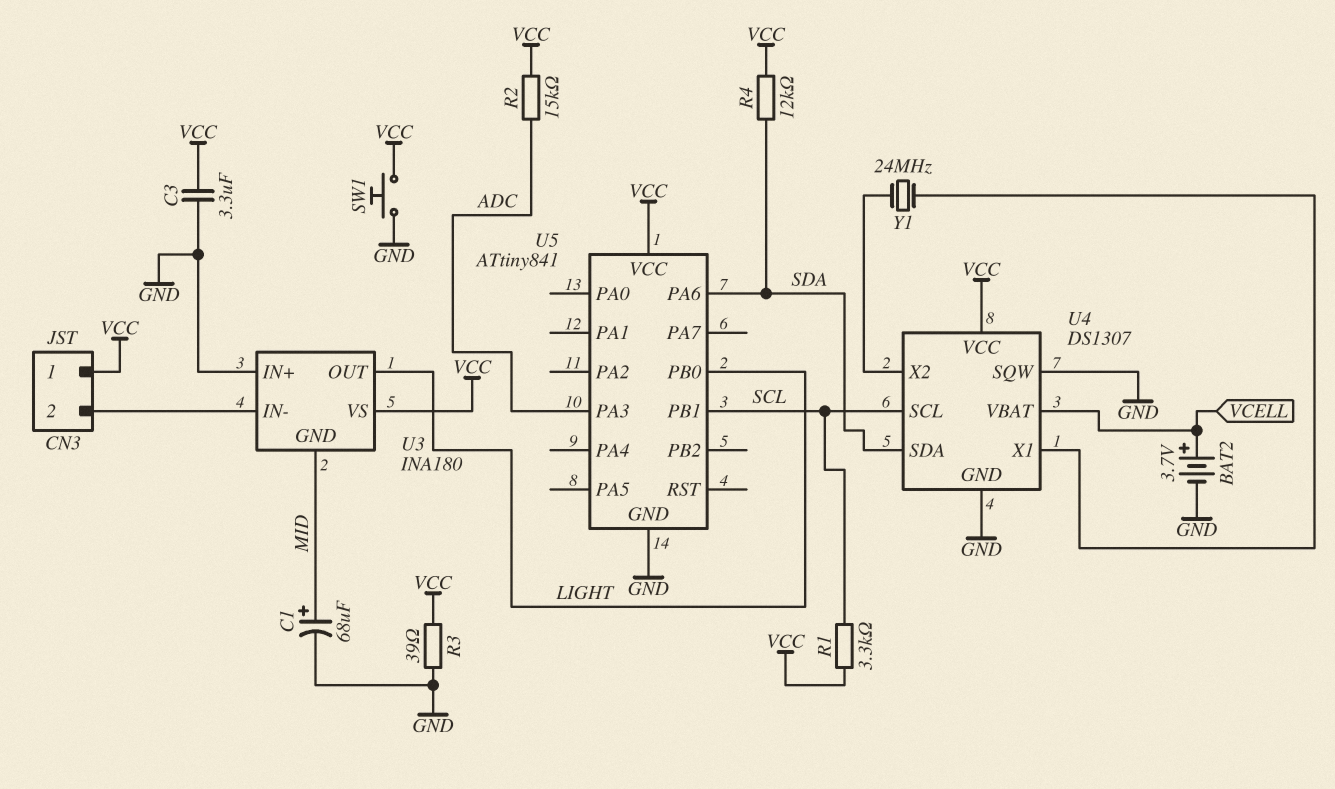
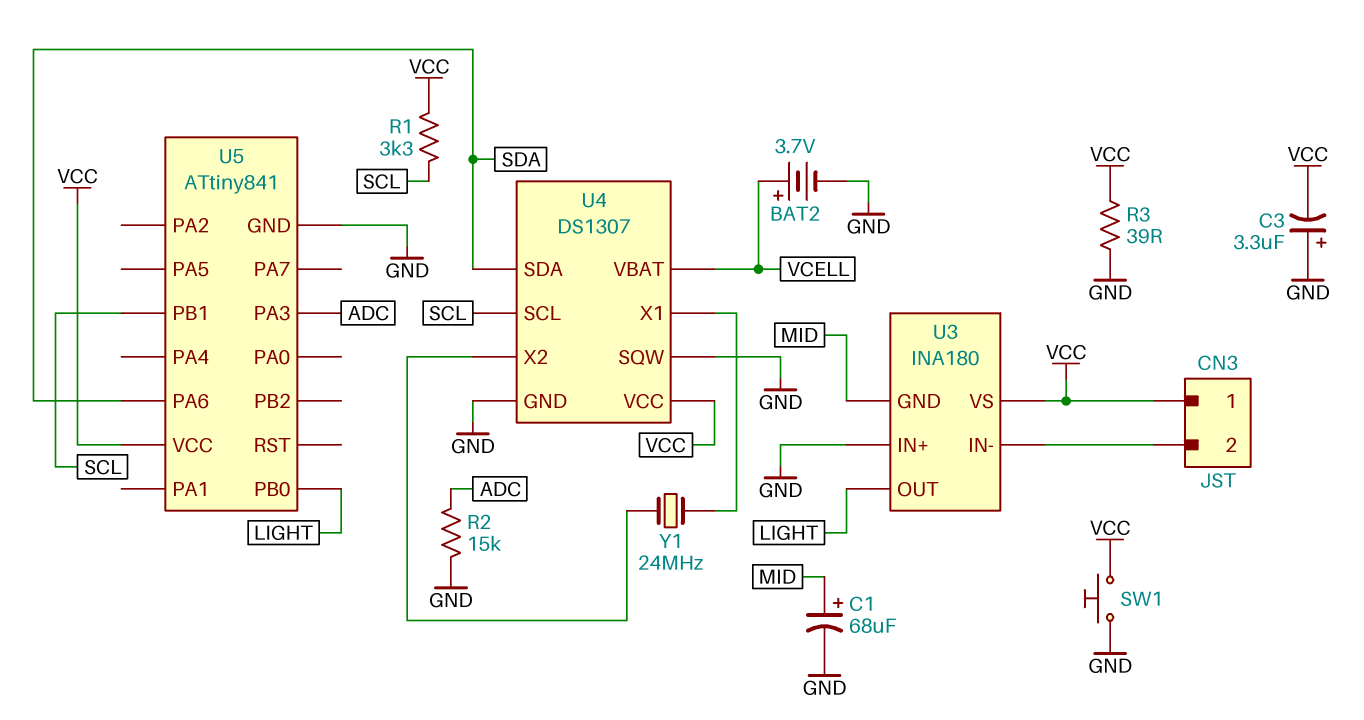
C3: 3.3uF (GND, VCC) -> 3.3uF (plus GND, minus VCC)
R2: 15k (ADC, VCC) -> 15k (ADC, GND)
R4: 12k (SDA, VCC) -> none

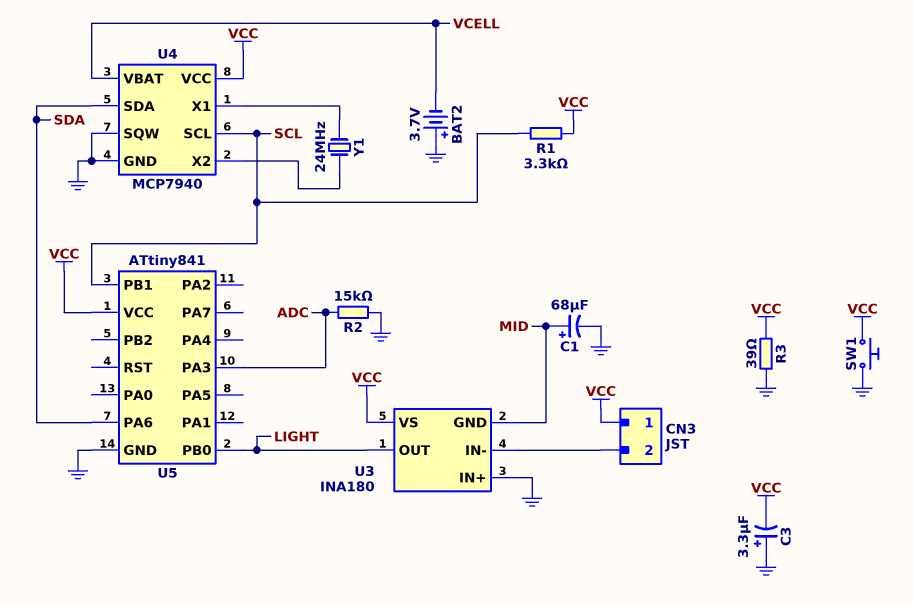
BAT2: 3.7V (plus VCELL, minus GND) -> 3.7V (plus GND, minus VCELL)
U4: DS1307 -> MCP7940

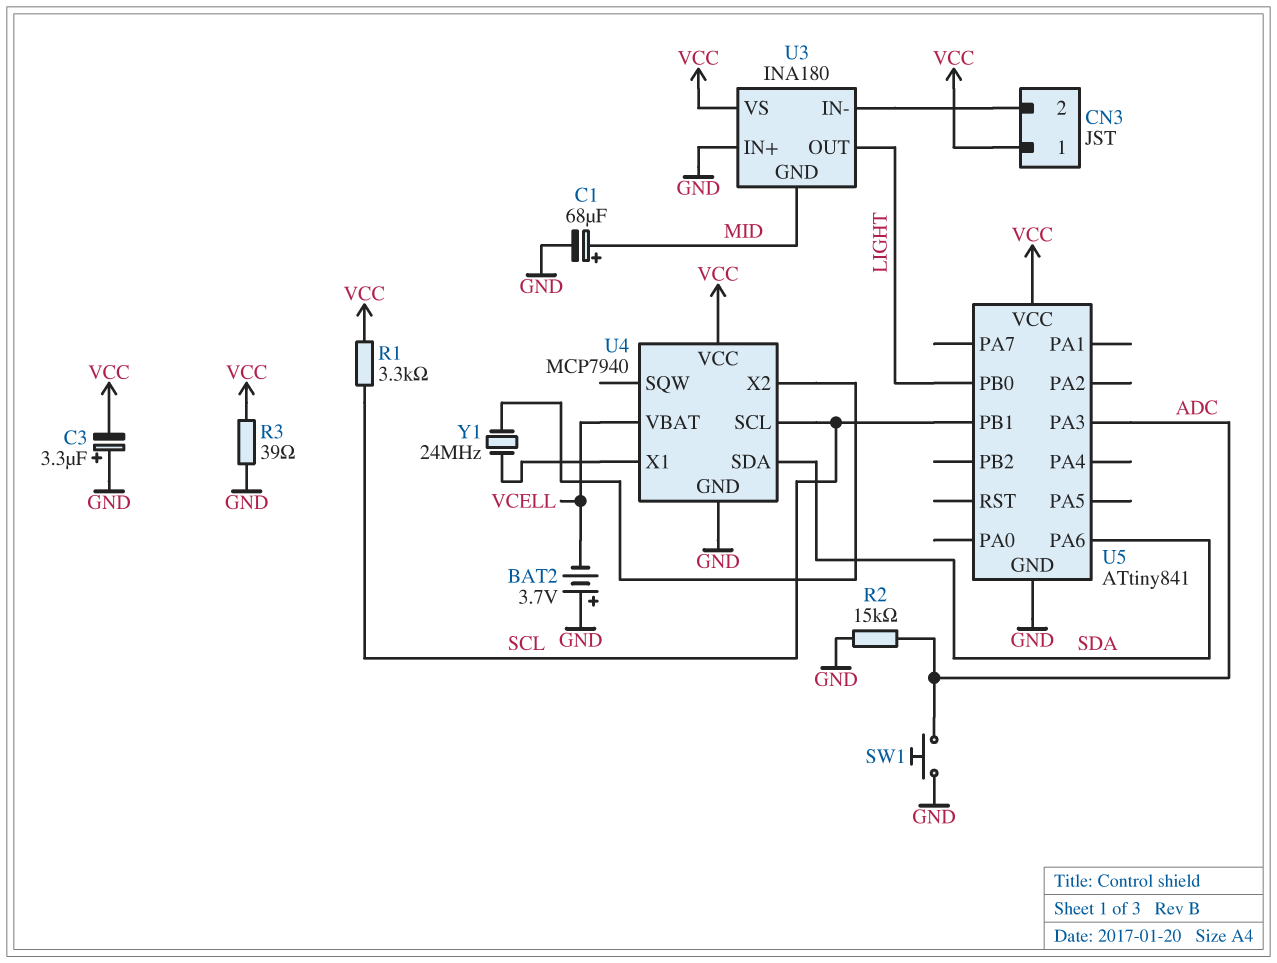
SW1: button (GND, VCC) -> button (ADC, GND)
U4 pin SQW: GND -> none

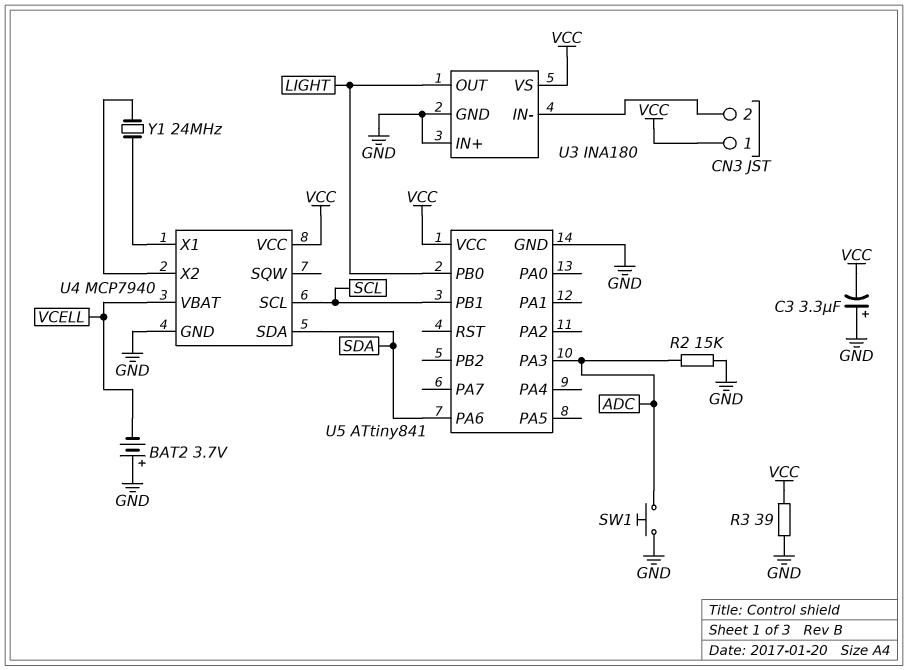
C1: 68uF (plus MID, minus GND) -> none
R1: 3.3k (SCL, VCC) -> none
U3 pin GND: MID -> GND

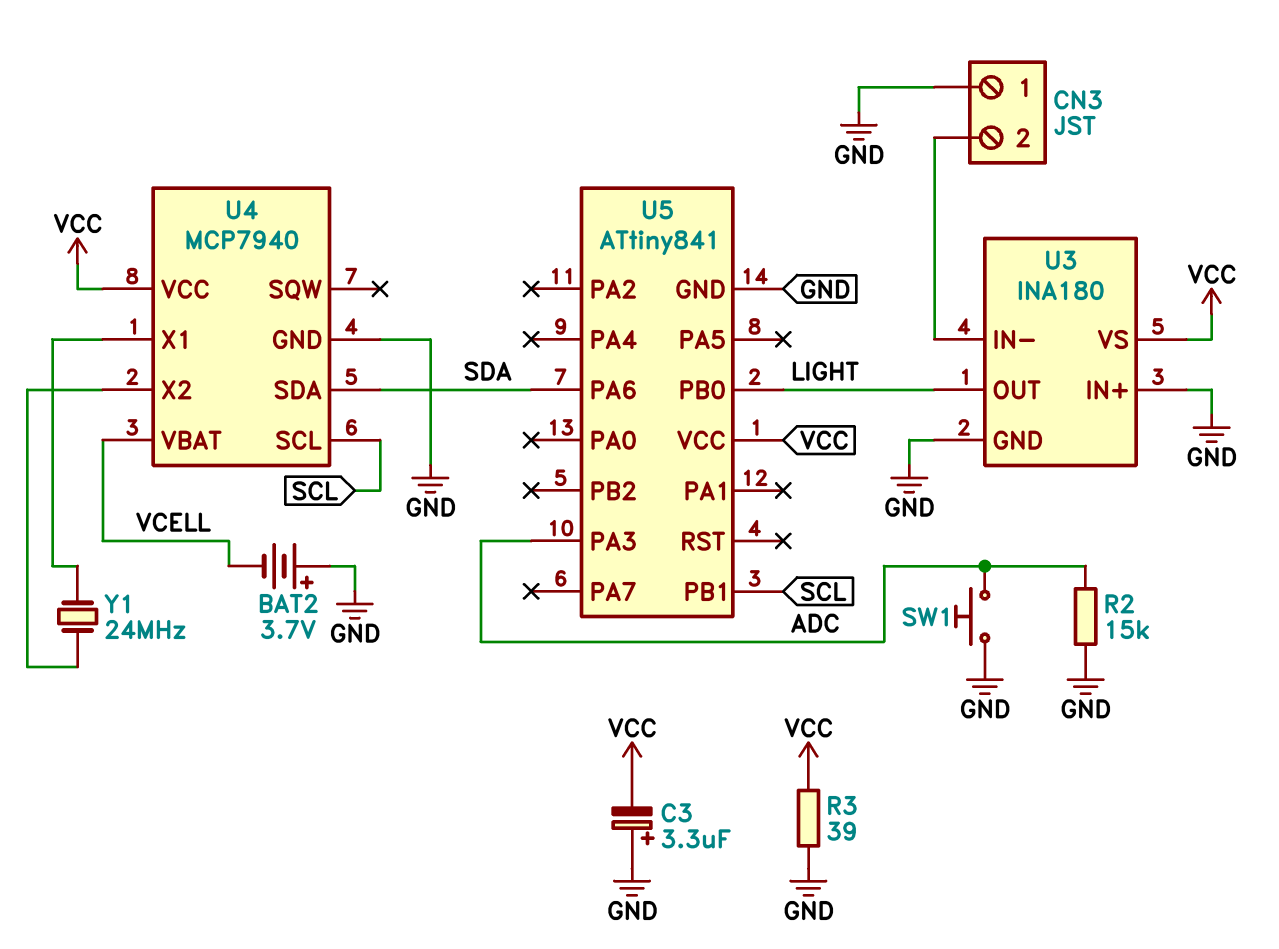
CN3 pin 1: VCC -> GND

